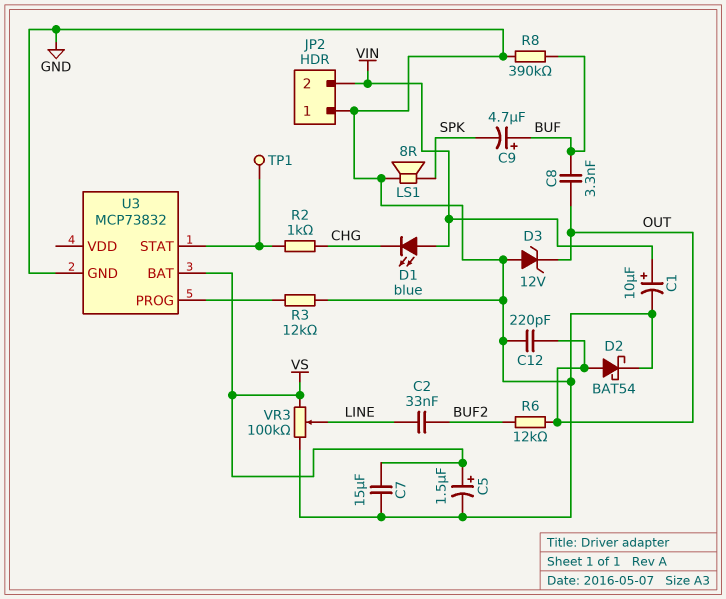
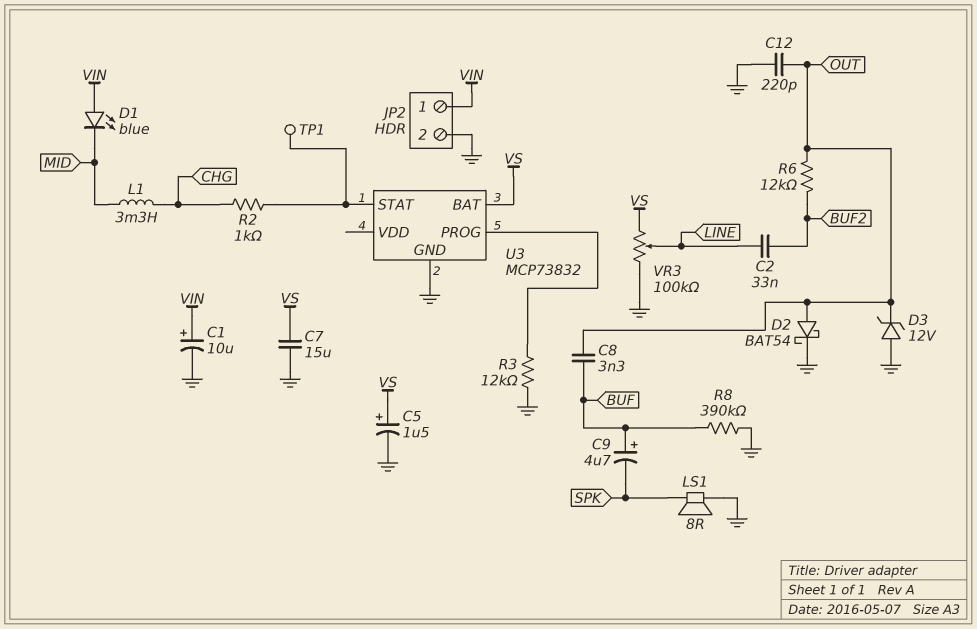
D1: LED blue (A VIN, K CHG) -> LED blue (A VIN, K MID)
JP2 pin 1: GND -> VIN
JP2 pin 2: VIN -> GND
L1: none -> 3.3mH (CHG, MID)

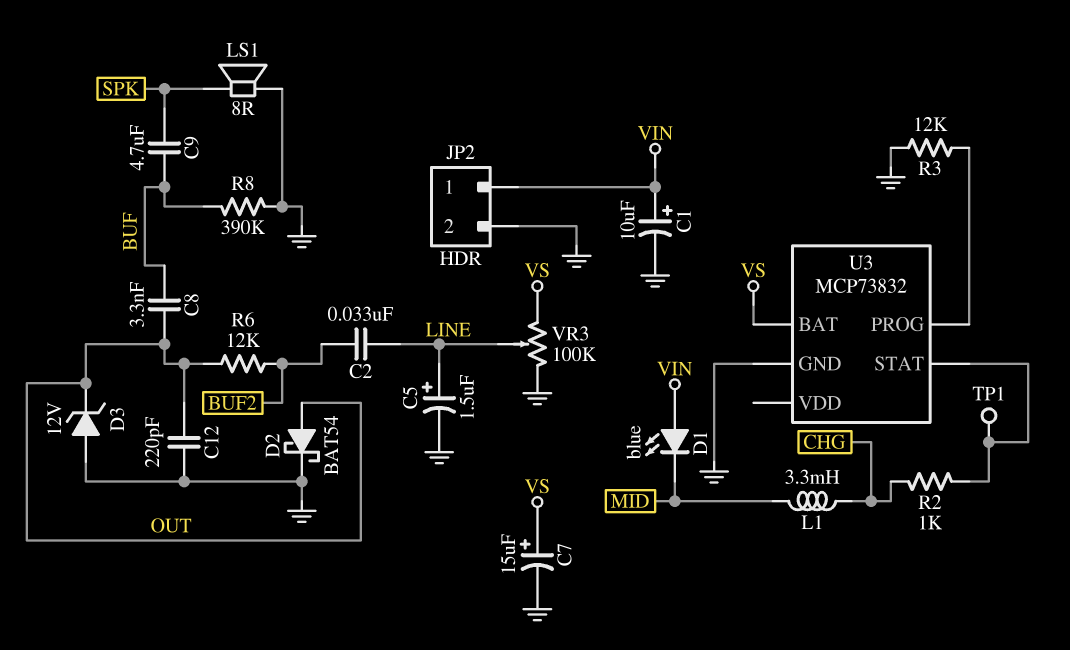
C5: 1.5uF (plus VS, minus GND) -> 1.5uF (plus LINE, minus GND)
C7: 15uF (GND, VS) -> 15uF (plus VS, minus GND)
C9: 4.7uF (plus BUF, minus SPK) -> 4.7uF (BUF, SPK)

